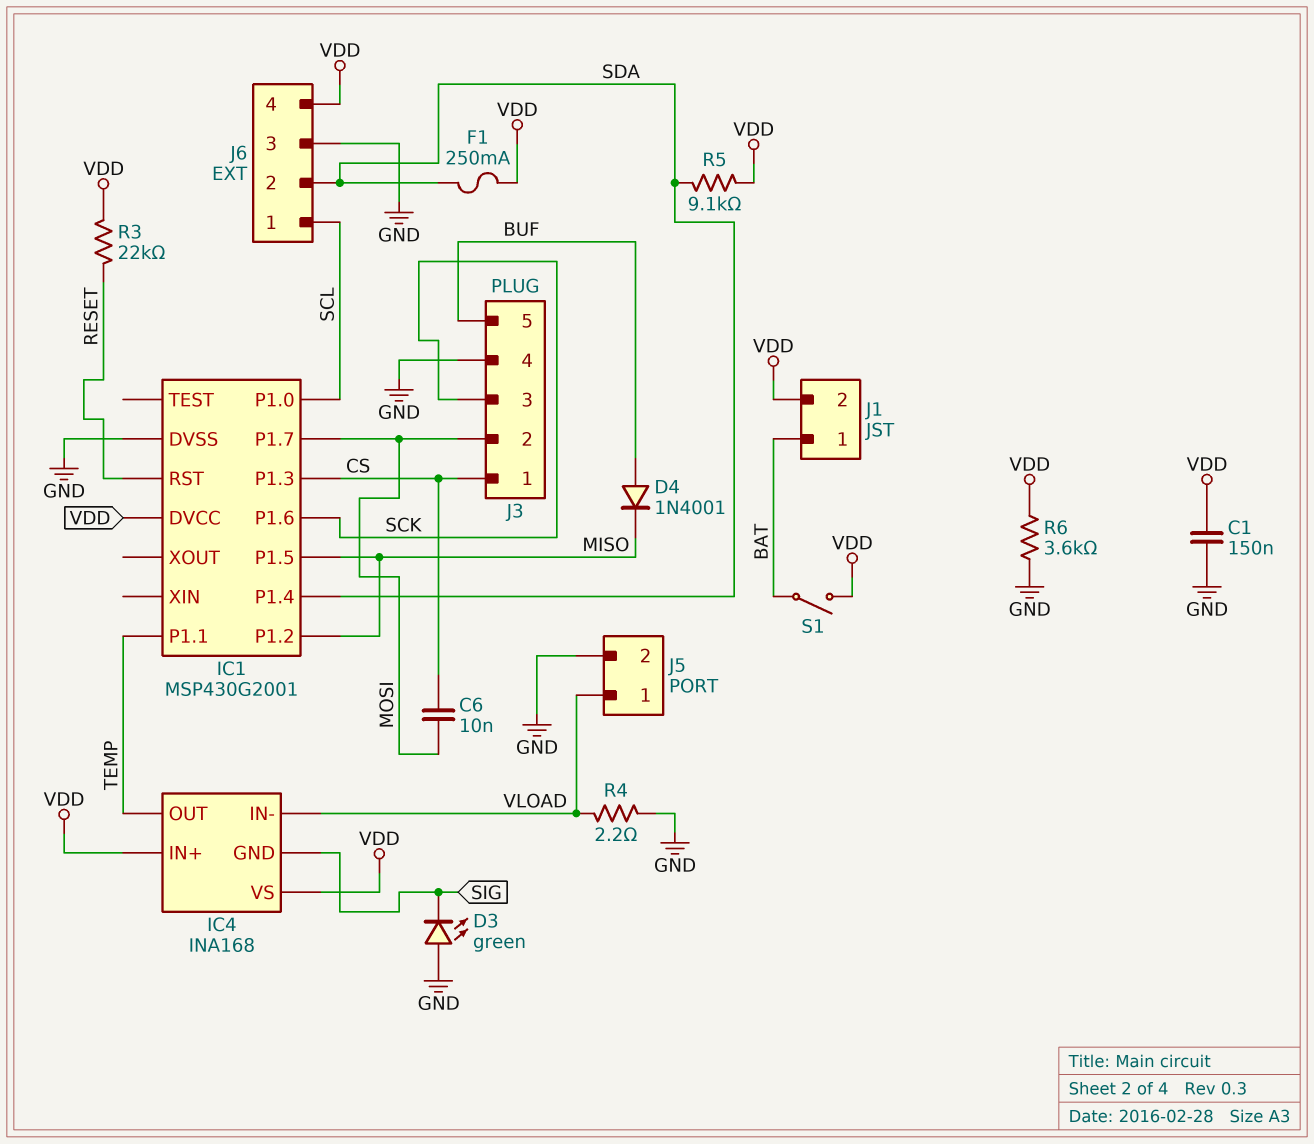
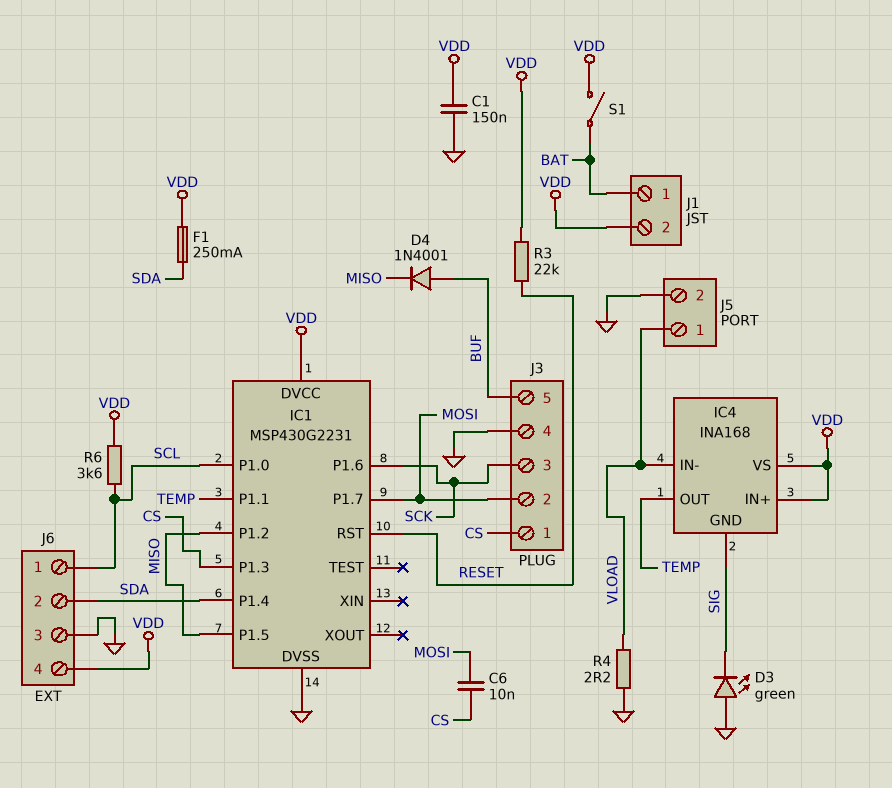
IC1: MSP430G2001 -> MSP430G2231
R5: 9.1k (SDA, VDD) -> none
R6: 3.6k (GND, VDD) -> 3.6k (SCL, VDD)

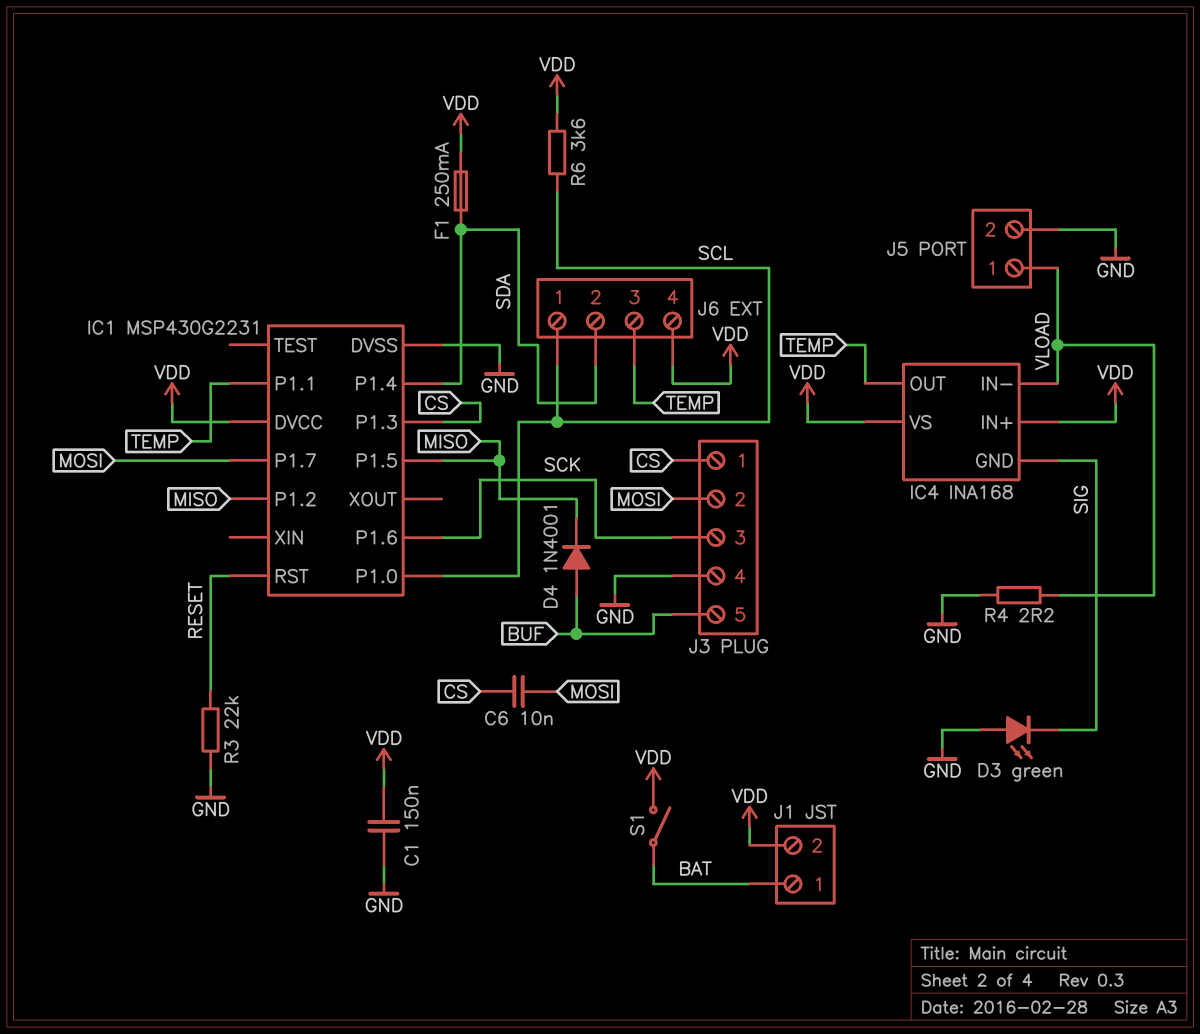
J6 pin 3: GND -> TEMP
R3: 22k (RESET, VDD) -> 22k (GND, RESET)

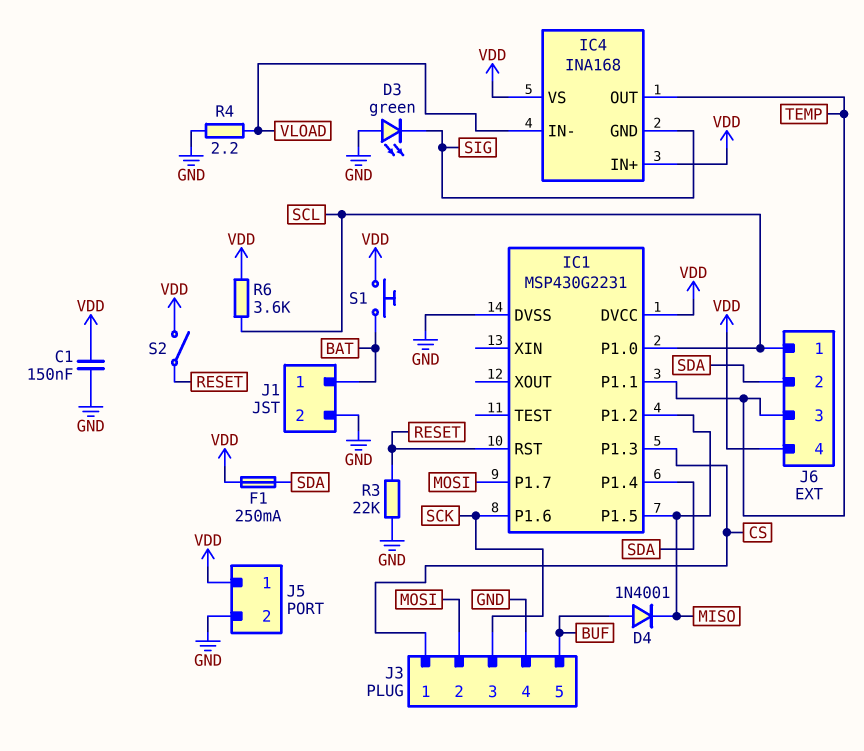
C6: 10nF (CS, MOSI) -> none
J1 pin 2: VDD -> GND
J5 pin 1: VLOAD -> VDD
S1: switch (BAT, VDD) -> button (BAT, VDD)
S2: none -> switch (RESET, VDD)

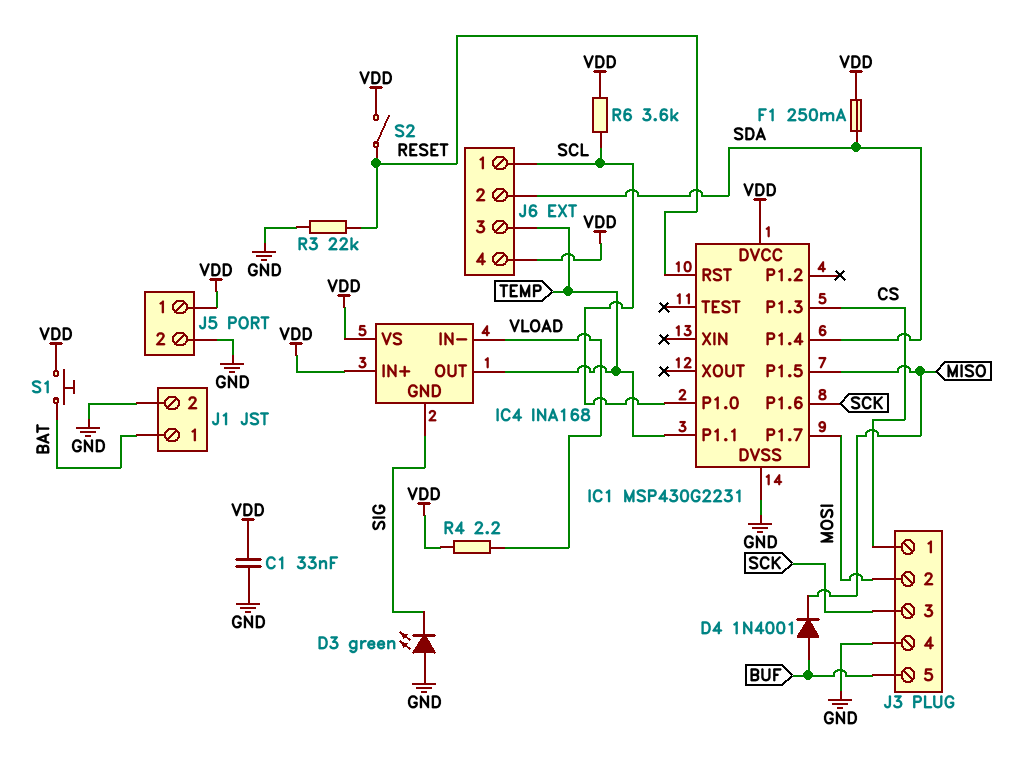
C1: 150nF (GND, VDD) -> 33nF (GND, VDD)
IC1 pin P1.2: MISO -> none
R4: 2.2 (GND, VLOAD) -> 2.2 (VDD, VLOAD)

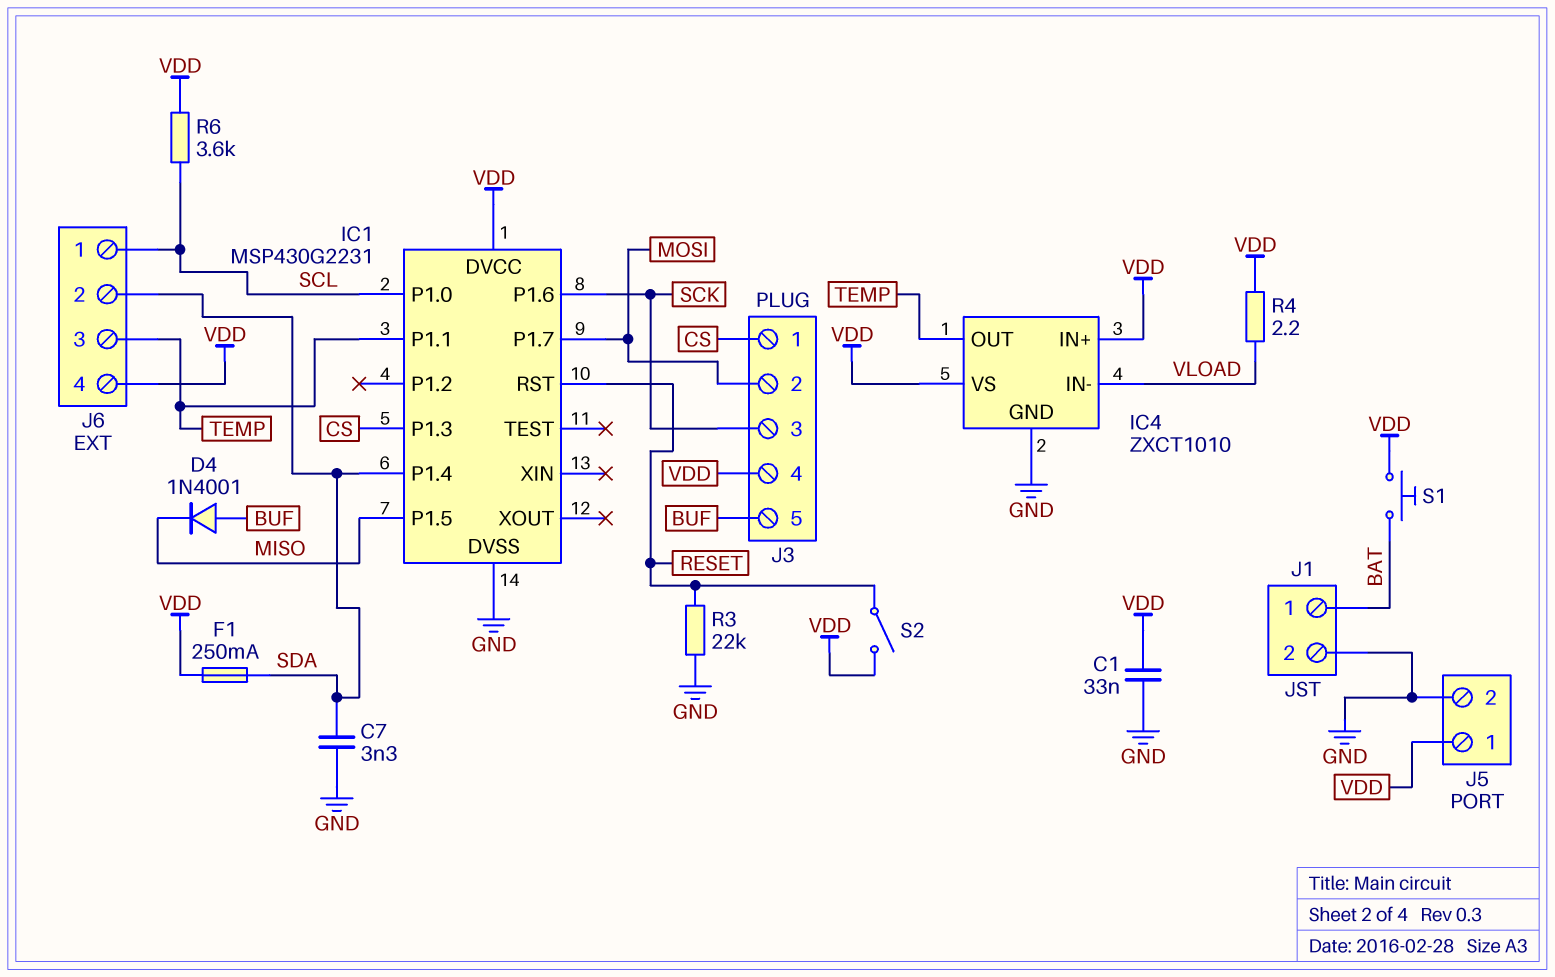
C7: none -> 3.3nF (GND, SDA)
D3: LED green (A GND, K SIG) -> none
IC4: INA168 -> ZXCT1010
IC4 pin GND: SIG -> GND
J3 pin 4: GND -> VDD

